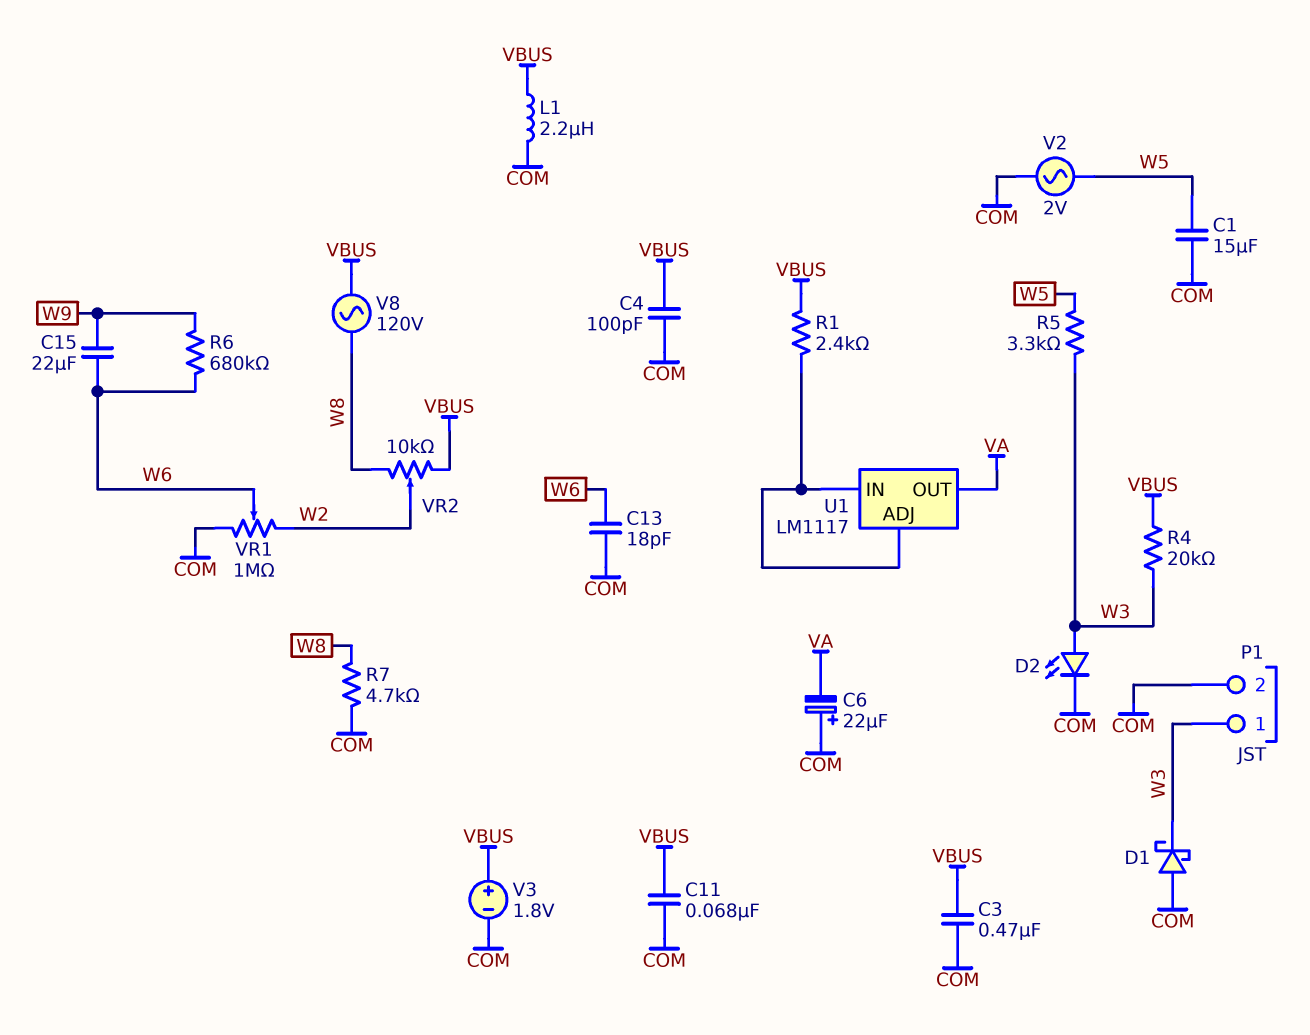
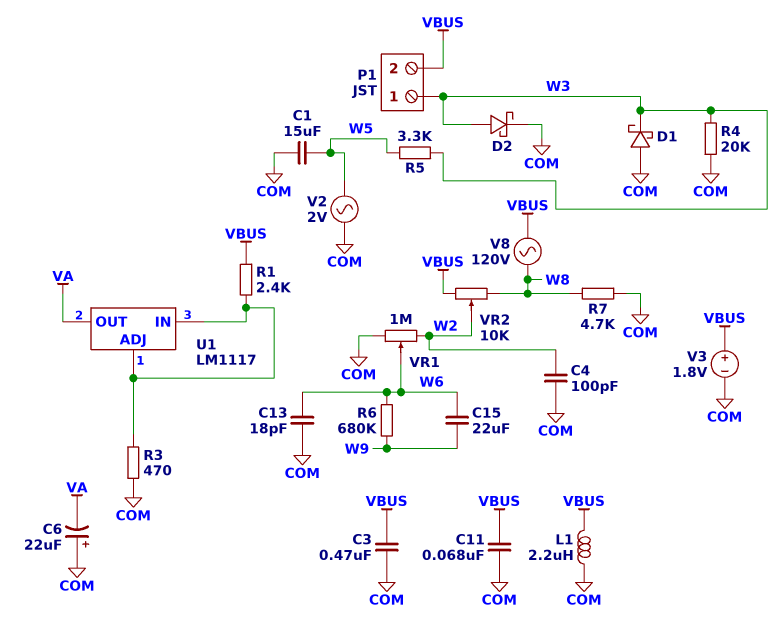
C4: 100pF (COM, VBUS) -> 100pF (COM, W2)
D2: LED (A W3, K COM) -> schottky (A W3, K COM)
P1 pin 2: COM -> VBUS
R3: none -> 470 (COM, U1/ADJ)
R4: 20k (VBUS, W3) -> 20k (COM, W3)

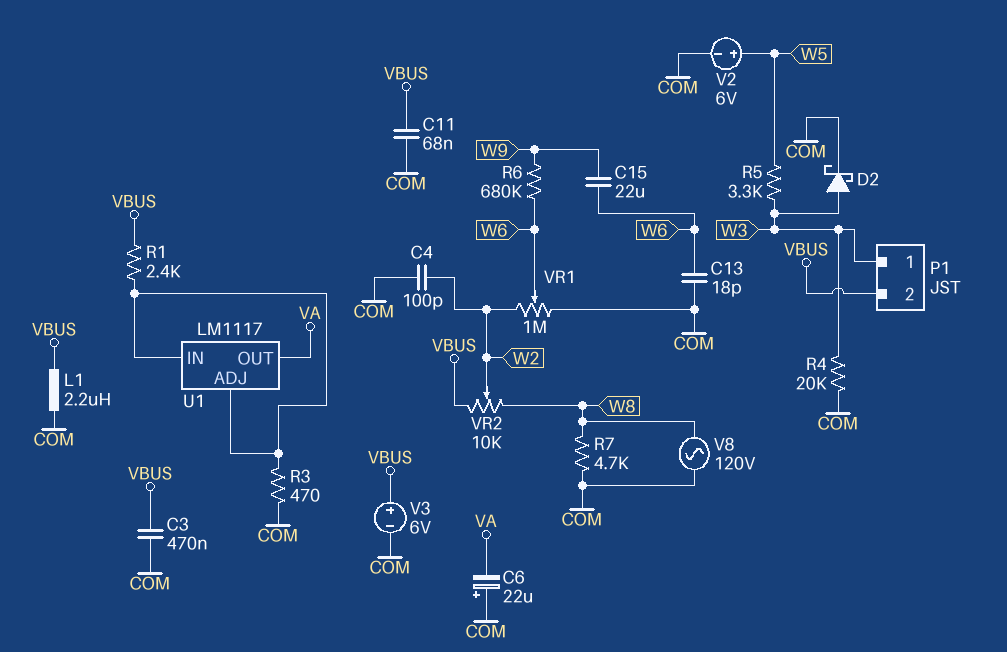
C1: 15uF (COM, W5) -> none
D1: schottky (A COM, K W3) -> none
V2: AC 2V (COM, W5) -> 6V (plus W5, minus COM)
V3: 1.8V (plus VBUS, minus COM) -> 6V (plus VBUS, minus COM)
V8: AC 120V (VBUS, W8) -> AC 120V (COM, W8)

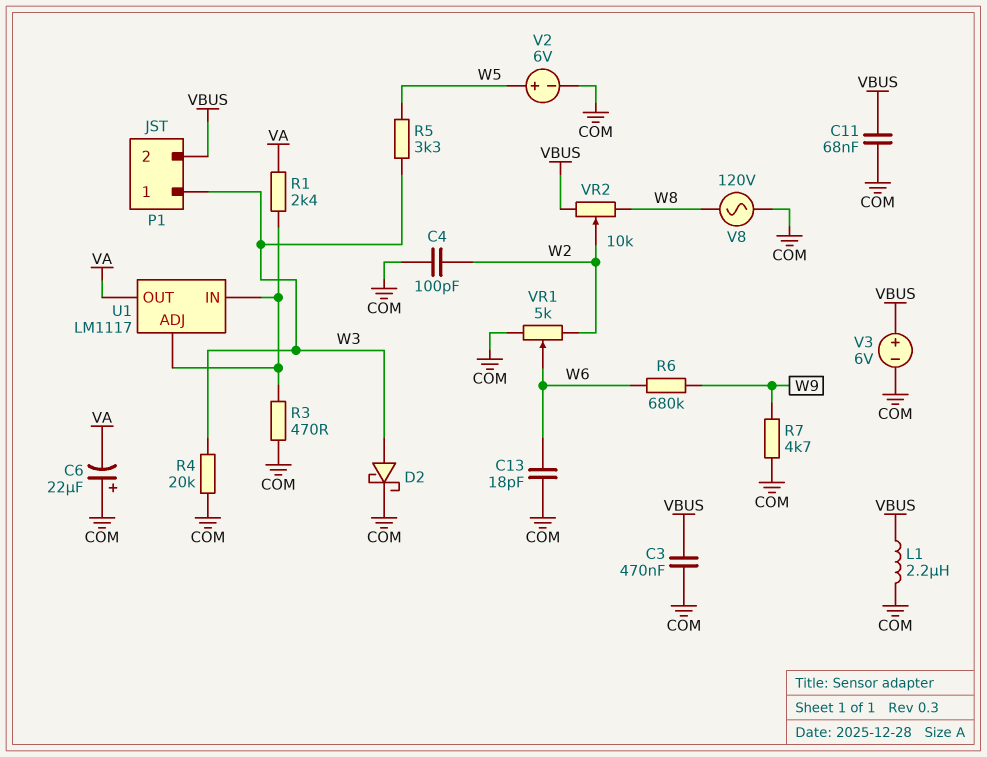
C15: 22uF (W6, W9) -> none
R1: 2.4k (U1/ADJ, VBUS) -> 2.4k (U1/ADJ, VA)
R7: 4.7k (COM, W8) -> 4.7k (COM, W9)
VR1: 1M (COM, W2, wiper W6) -> 5k (COM, W2, wiper W6)

